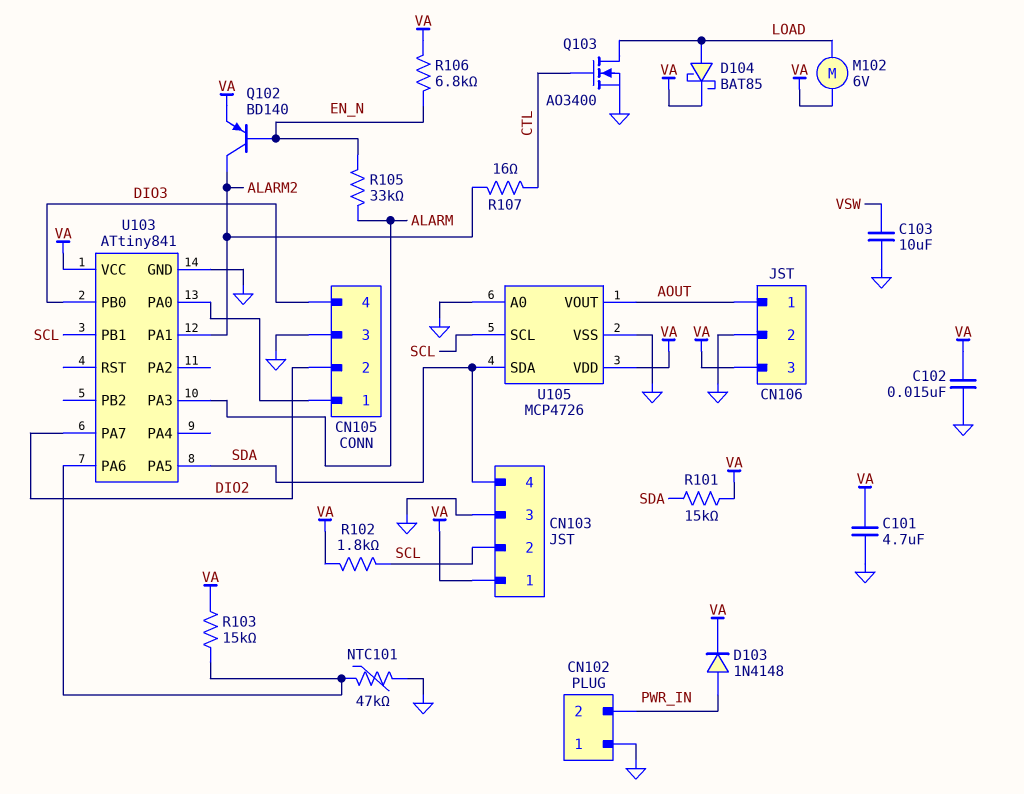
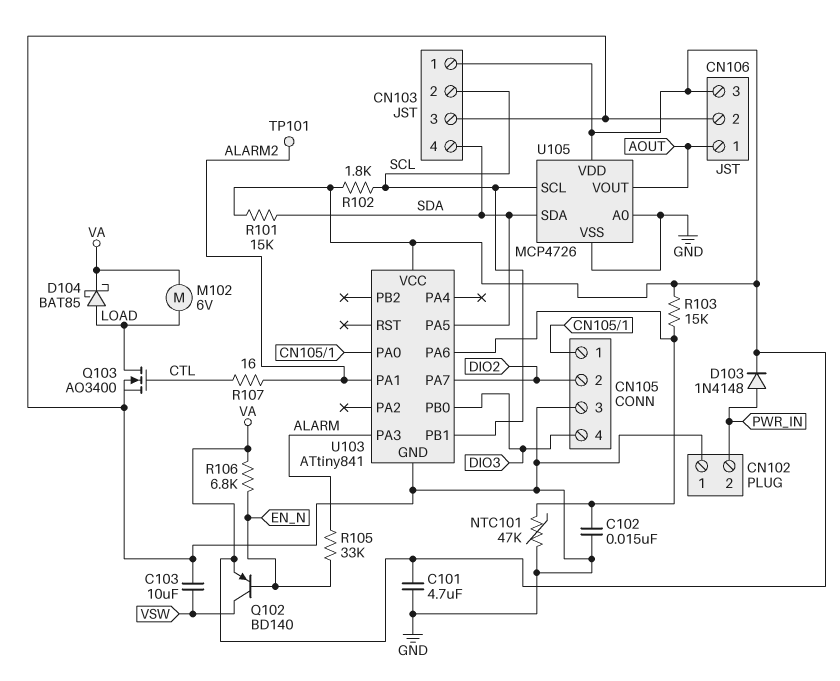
C102: 15nF (GND, VA) -> 15nF (GND, U103/PA6)
Q102: PNP BD140 (B EN_N, C ALARM2, E VA) -> PNP BD140 (B EN_N, C VSW, E VA)
TP101: none -> test point (ALARM2)

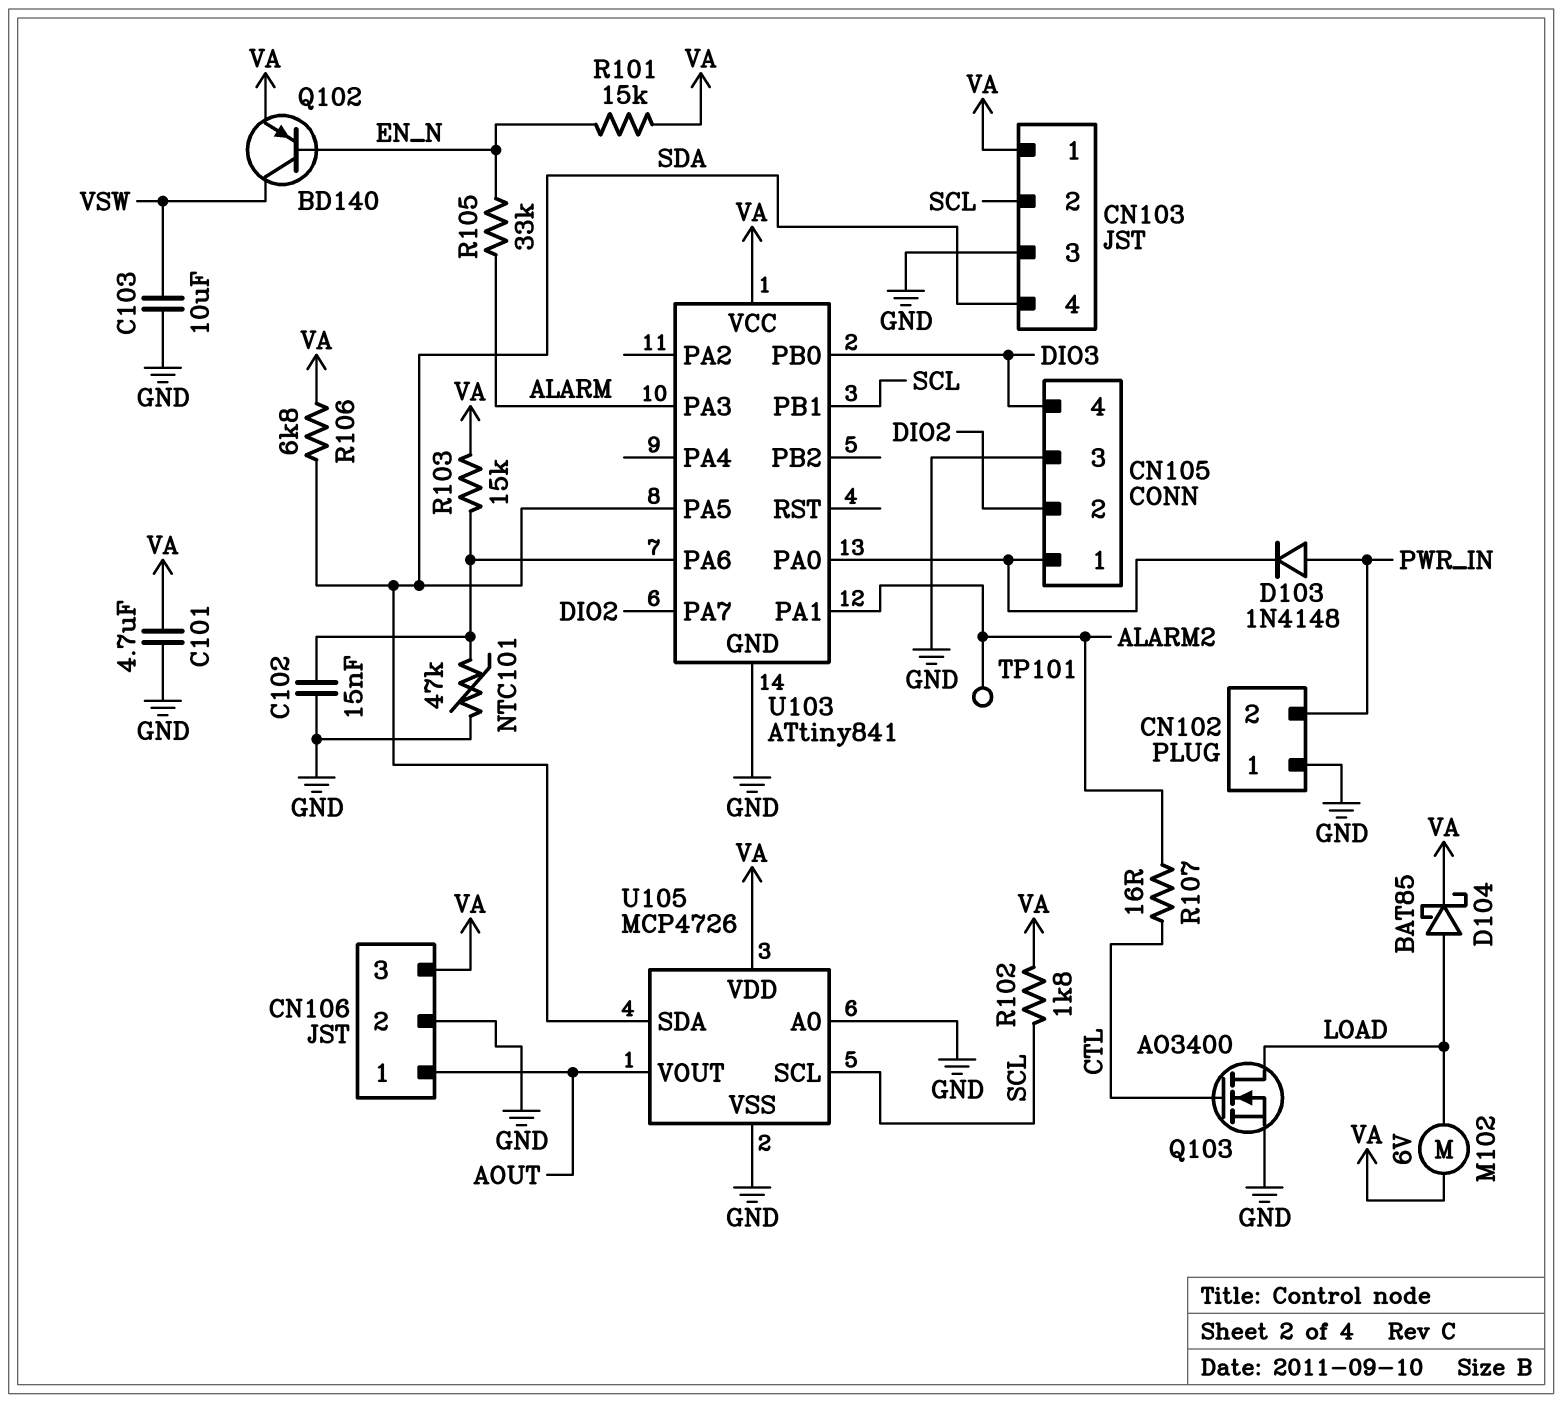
D103: diode 1N4148 (A PWR_IN, K VA) -> diode 1N4148 (A PWR_IN, K CN105/1)
R101: 15k (SDA, VA) -> 15k (EN_N, VA)
R106: 6.8k (EN_N, VA) -> 6.8k (SDA, VA)

